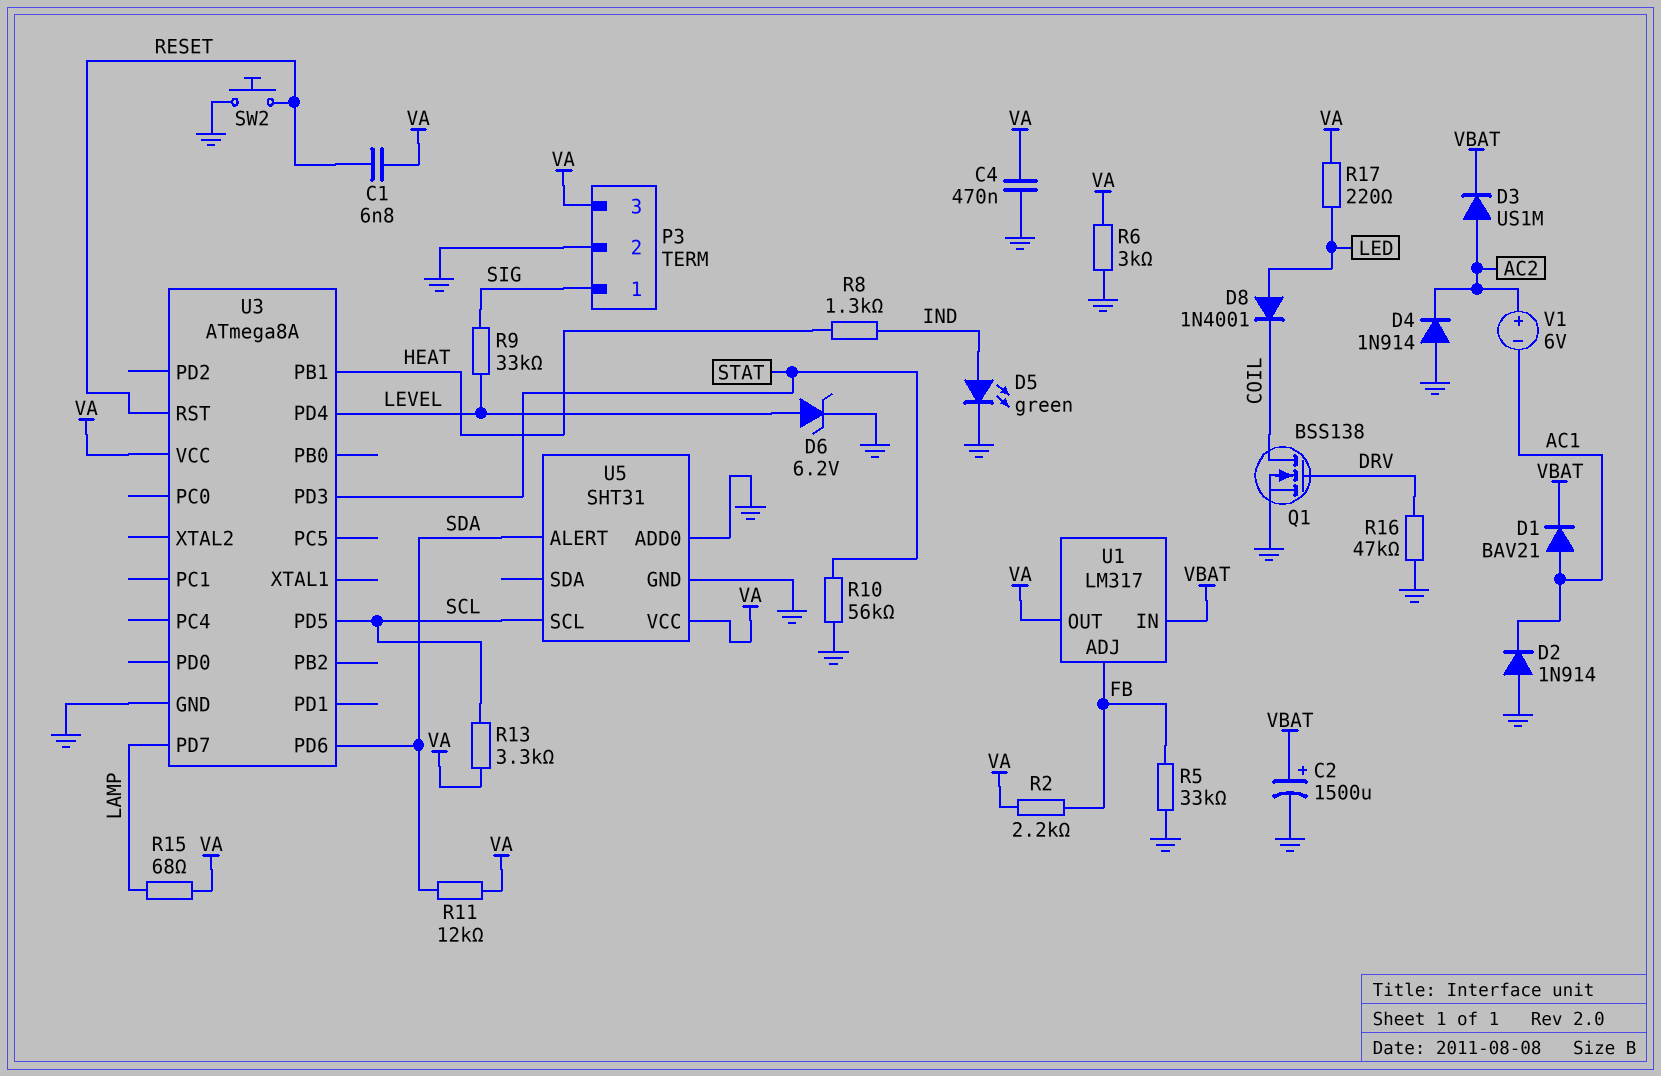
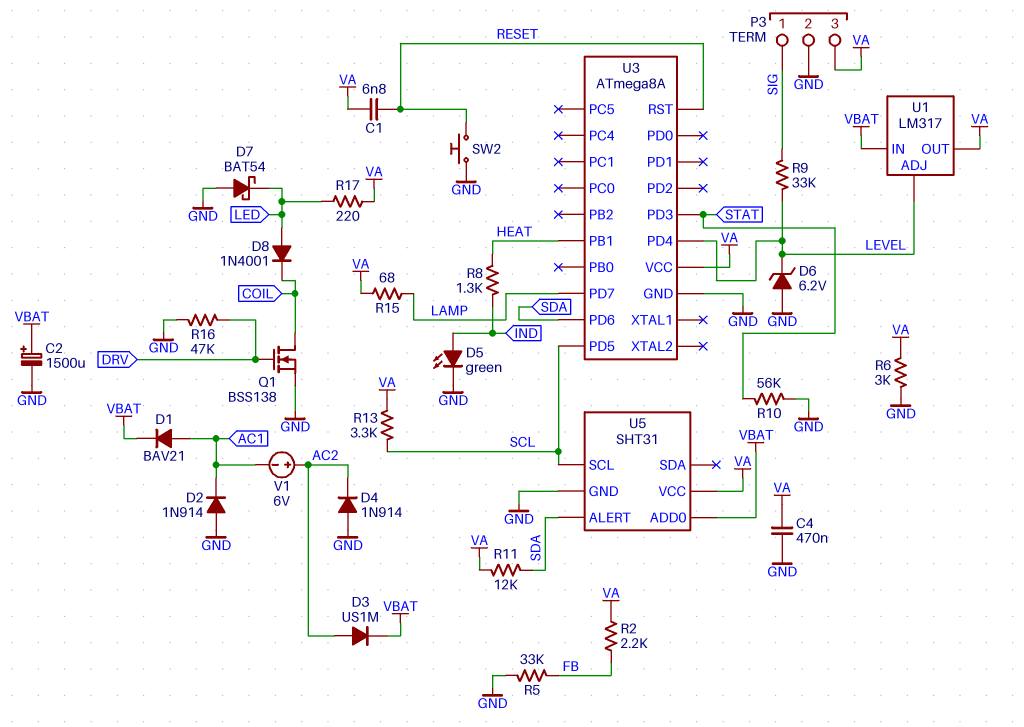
D6: zener 6.2V (A LEVEL, K GND) -> zener 6.2V (A GND, K LEVEL)
D7: none -> schottky BAT54 (A GND, K LED)
U1 pin ADJ: FB -> LEVEL
U5 pin ADD0: GND -> VBAT

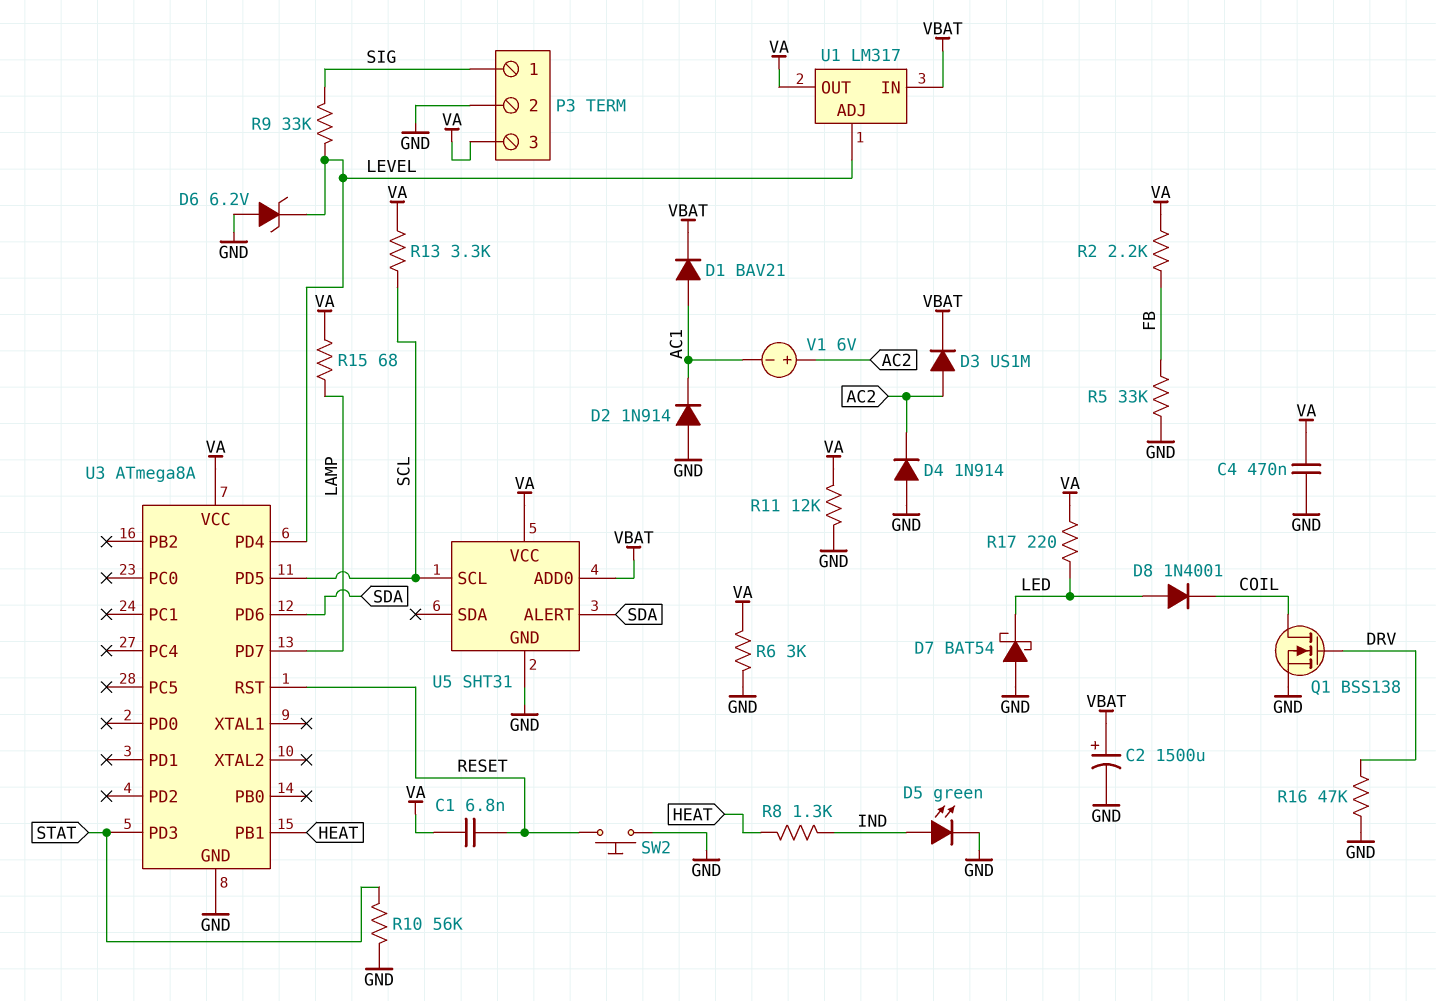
R11: 12k (SDA, VA) -> 12k (GND, VA)

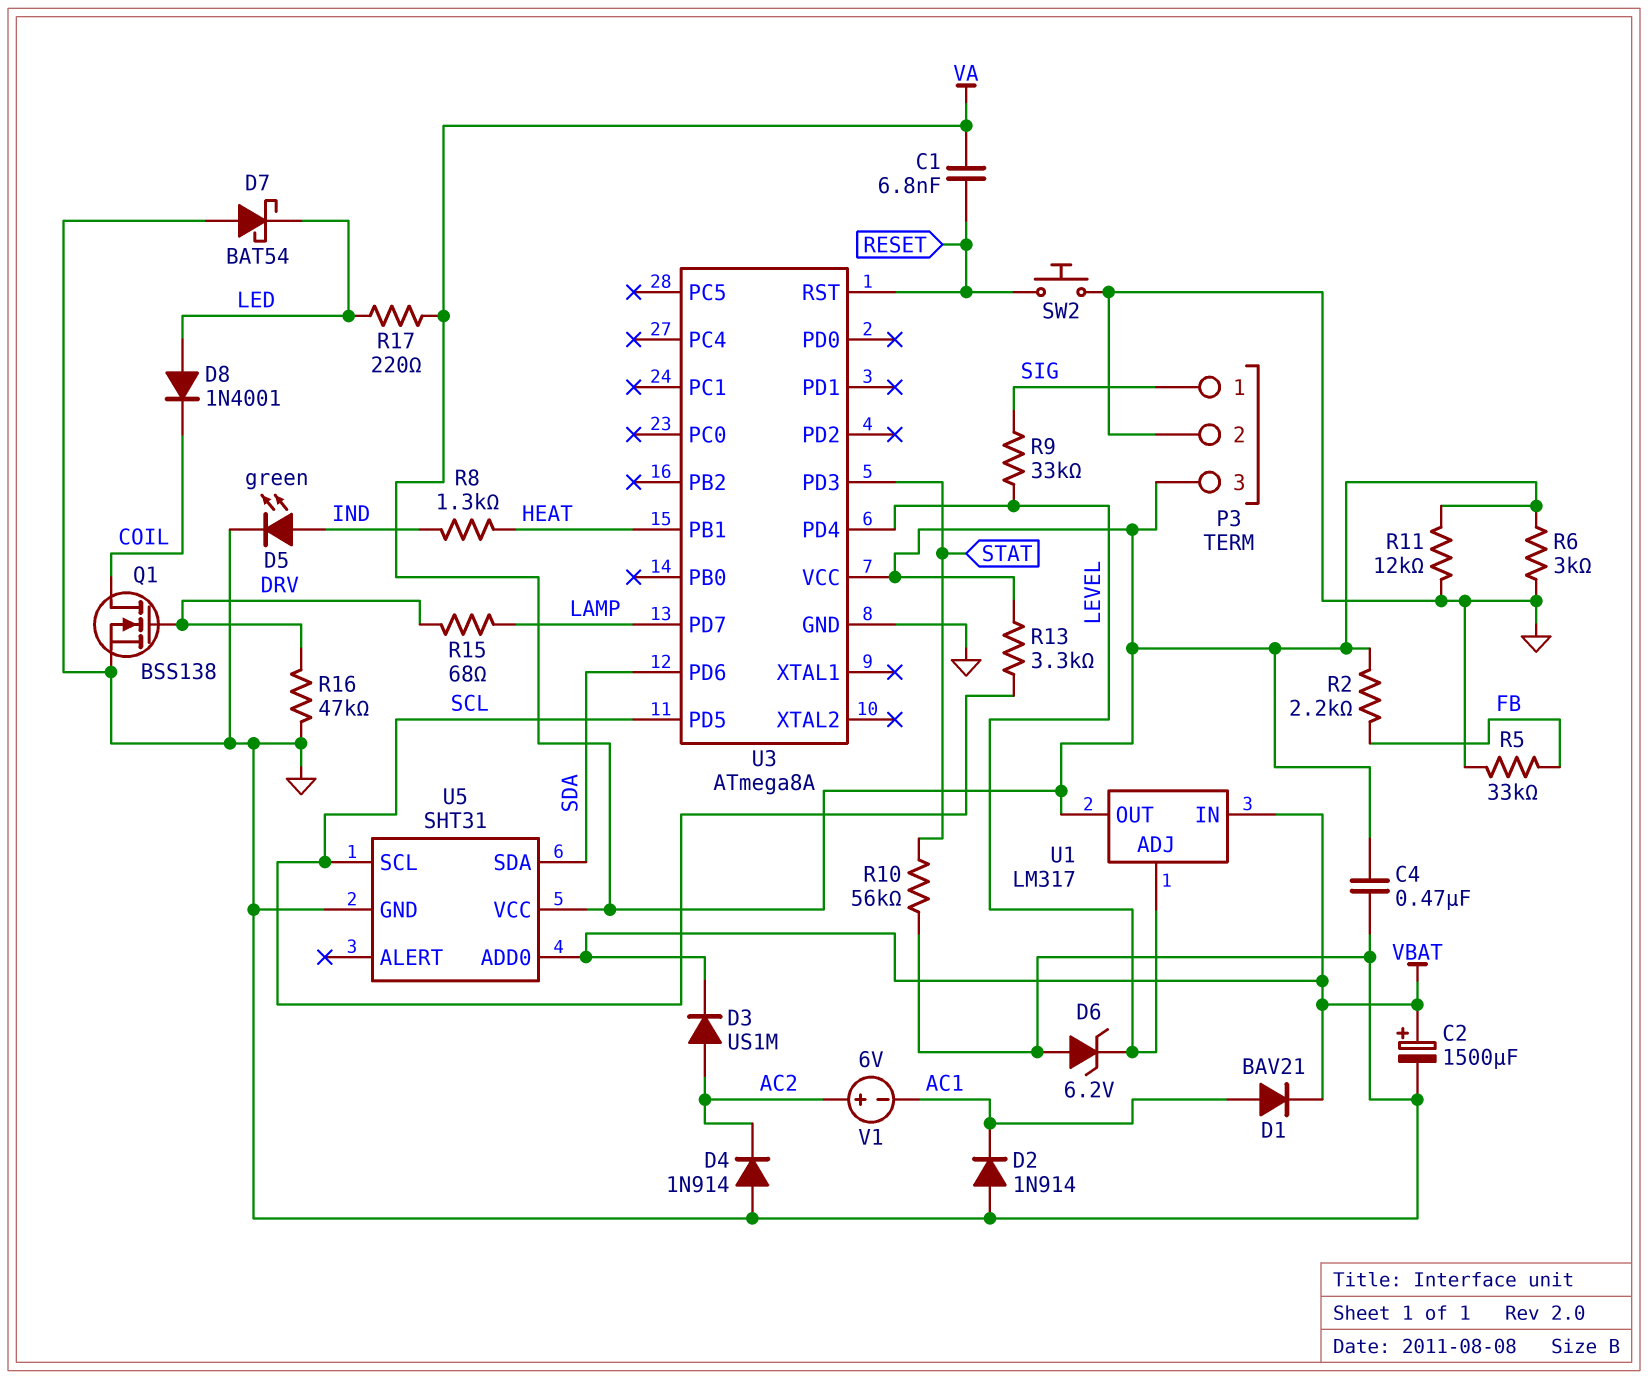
R15: 68 (LAMP, VA) -> 68 (DRV, LAMP)
U5 pin ALERT: SDA -> none
U5 pin SDA: none -> SDA

